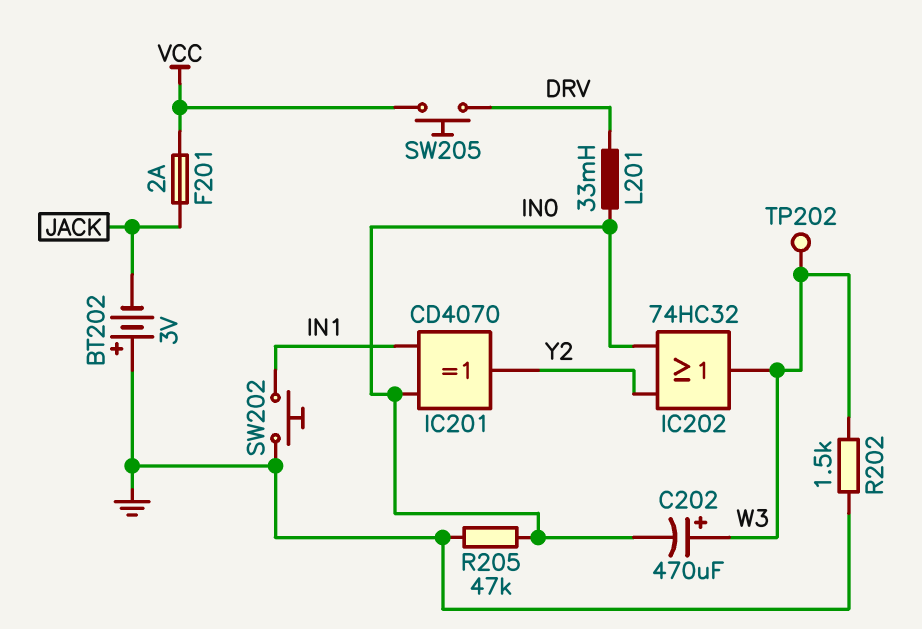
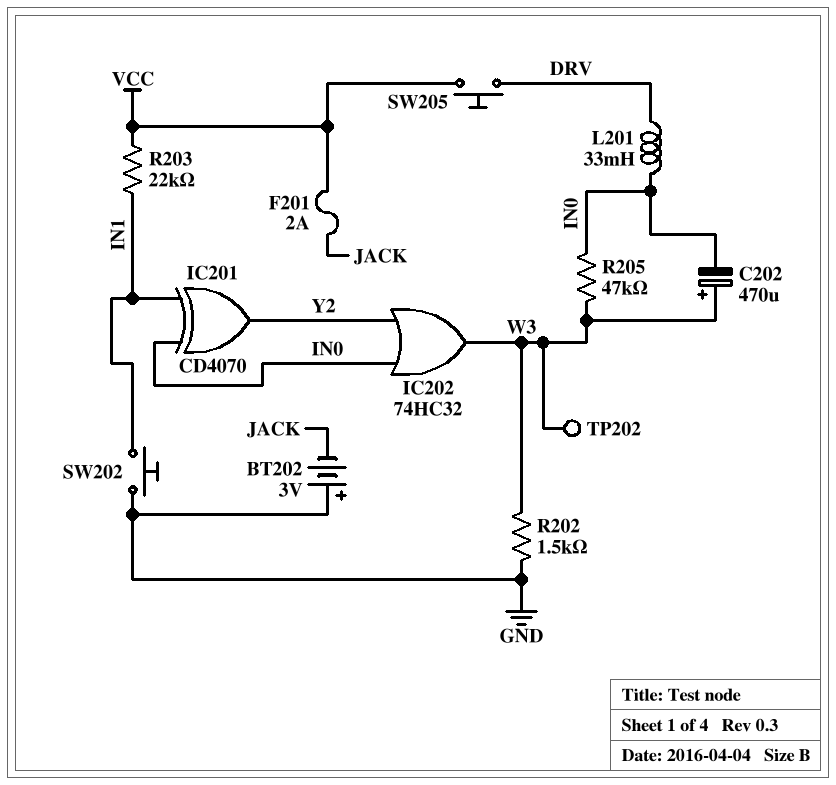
R203: none -> 22k (IN1, VCC)
R205: 47k (GND, IN0) -> 47k (IN0, W3)

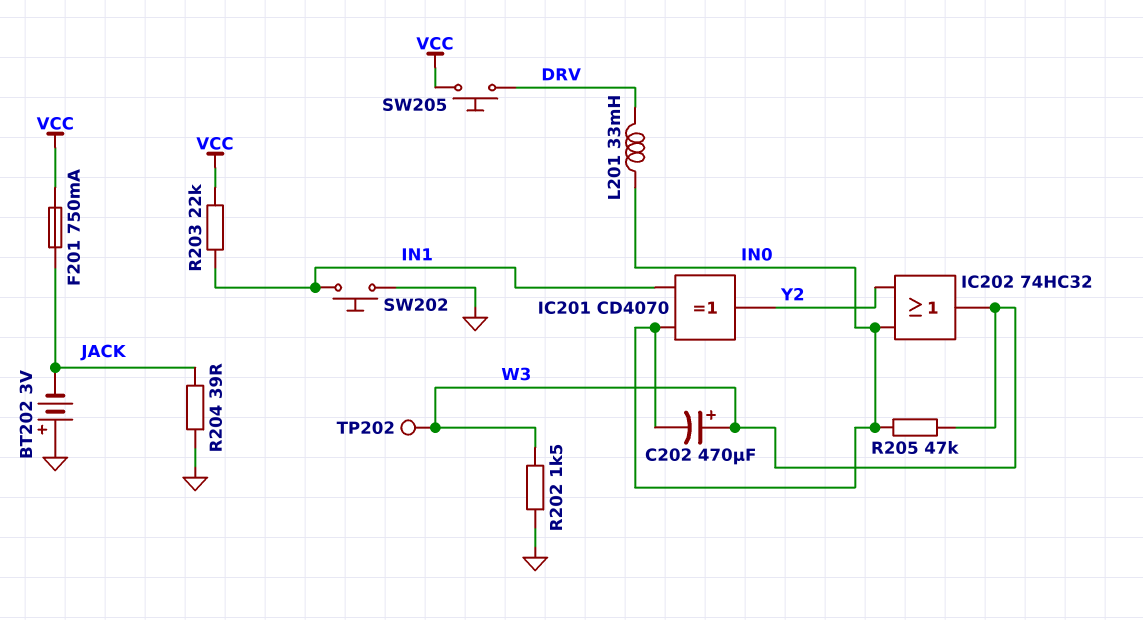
F201: 2A (JACK, VCC) -> 750mA (JACK, VCC)
R204: none -> 39 (GND, JACK)

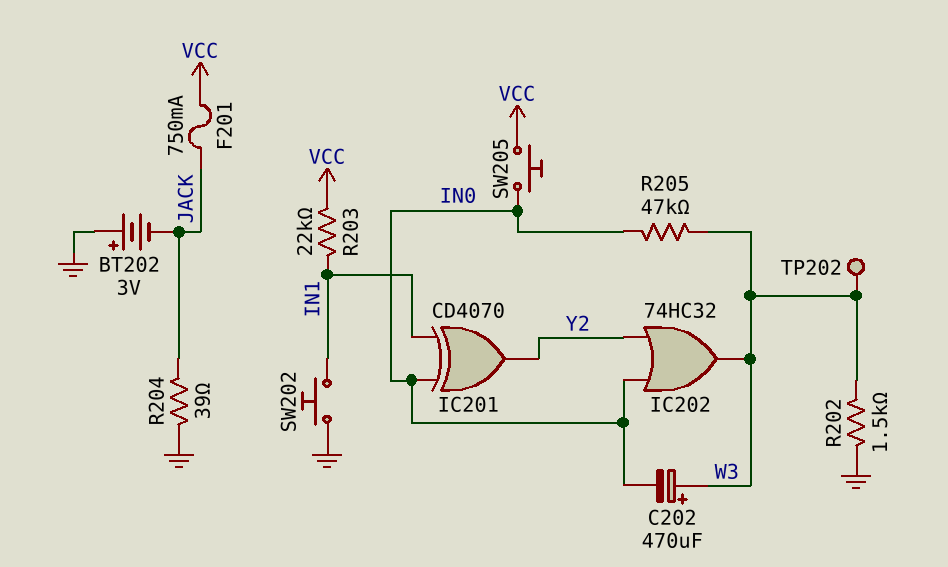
L201: 33mH (DRV, IN0) -> none
SW205: button (DRV, VCC) -> button (IN0, VCC)

